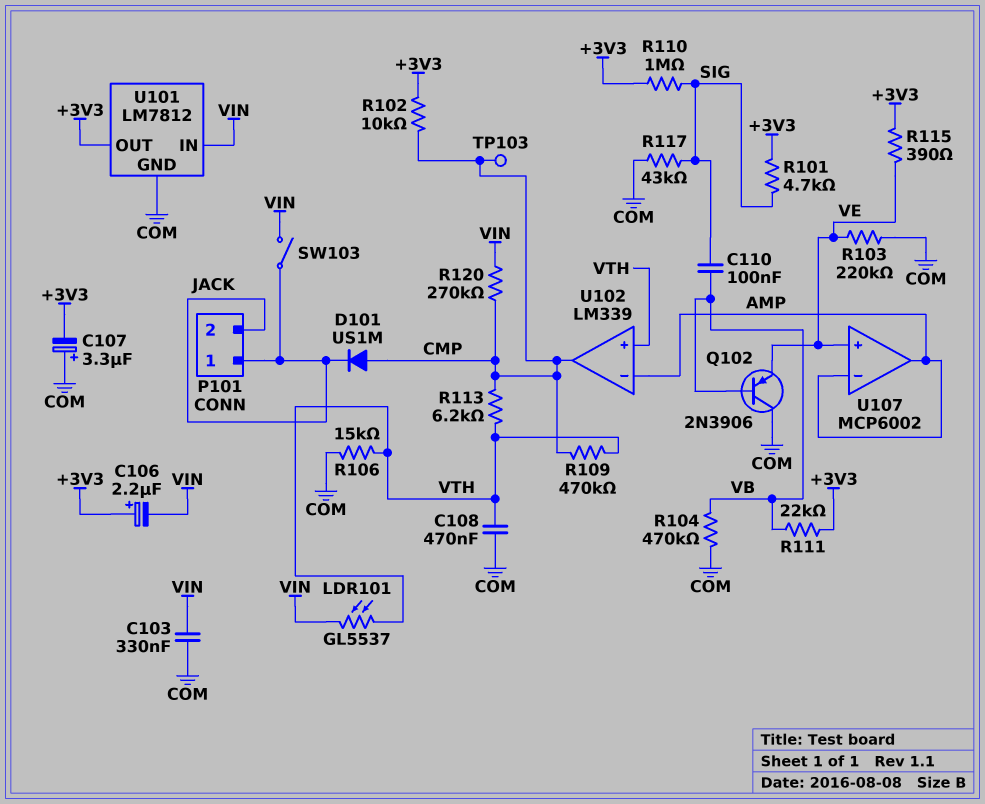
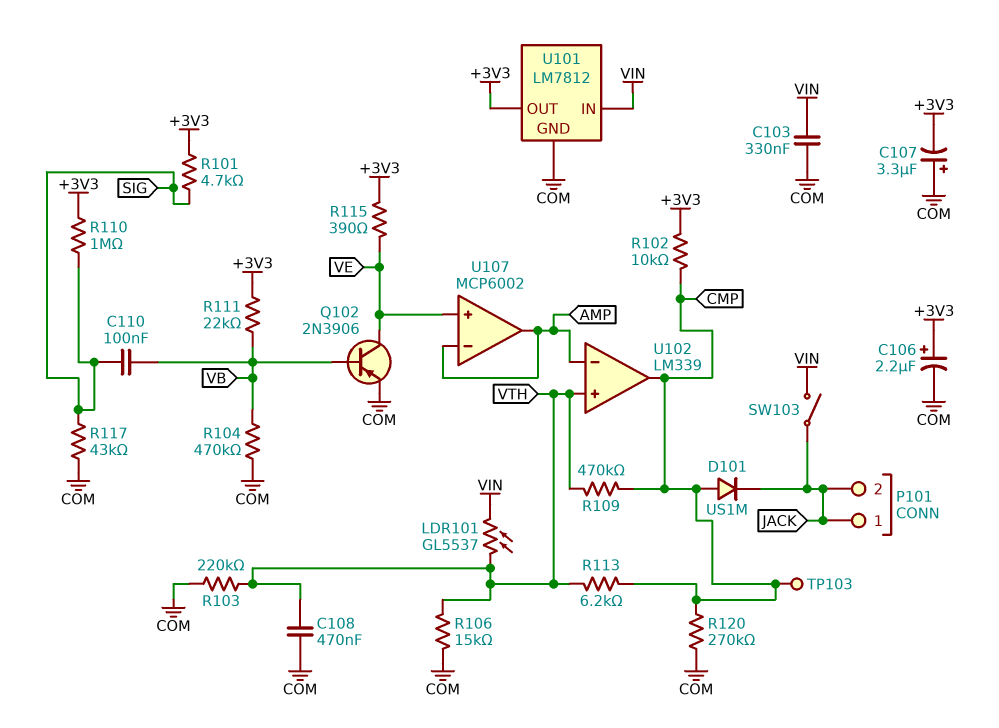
C106: 2.2uF (plus +3V3, minus VIN) -> 2.2uF (plus +3V3, minus COM)
Q102: PNP 2N3906 (B VB, C COM, E VE) -> PNP 2N3906 (B VB, C VE, E COM)
R103: 220k (COM, VE) -> 220k (COM, VTH)
R120: 270k (CMP, VIN) -> 270k (CMP, COM)

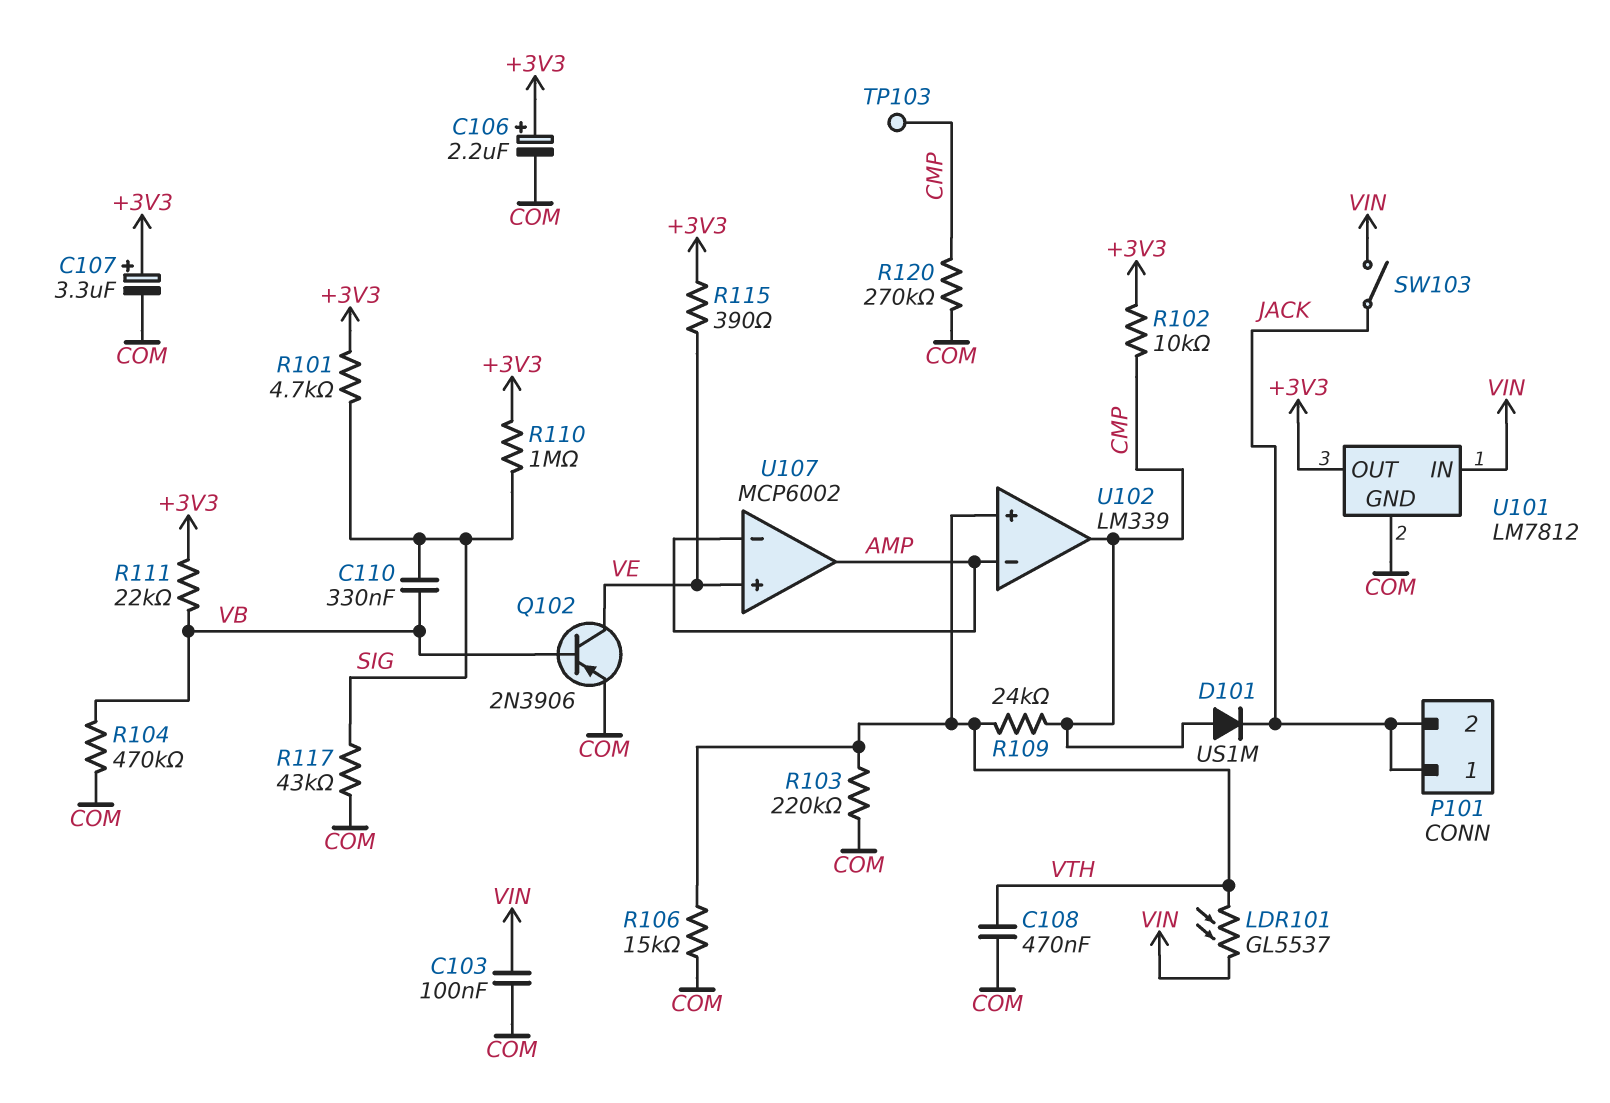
C103: 330nF (COM, VIN) -> 100nF (COM, VIN)
C107: 3.3uF (plus COM, minus +3V3) -> 3.3uF (plus +3V3, minus COM)
C110: 100nF (SIG, VB) -> 330nF (SIG, VB)
R109: 470k (CMP, VTH) -> 24k (CMP, VTH)
R113: 6.2k (CMP, VTH) -> none

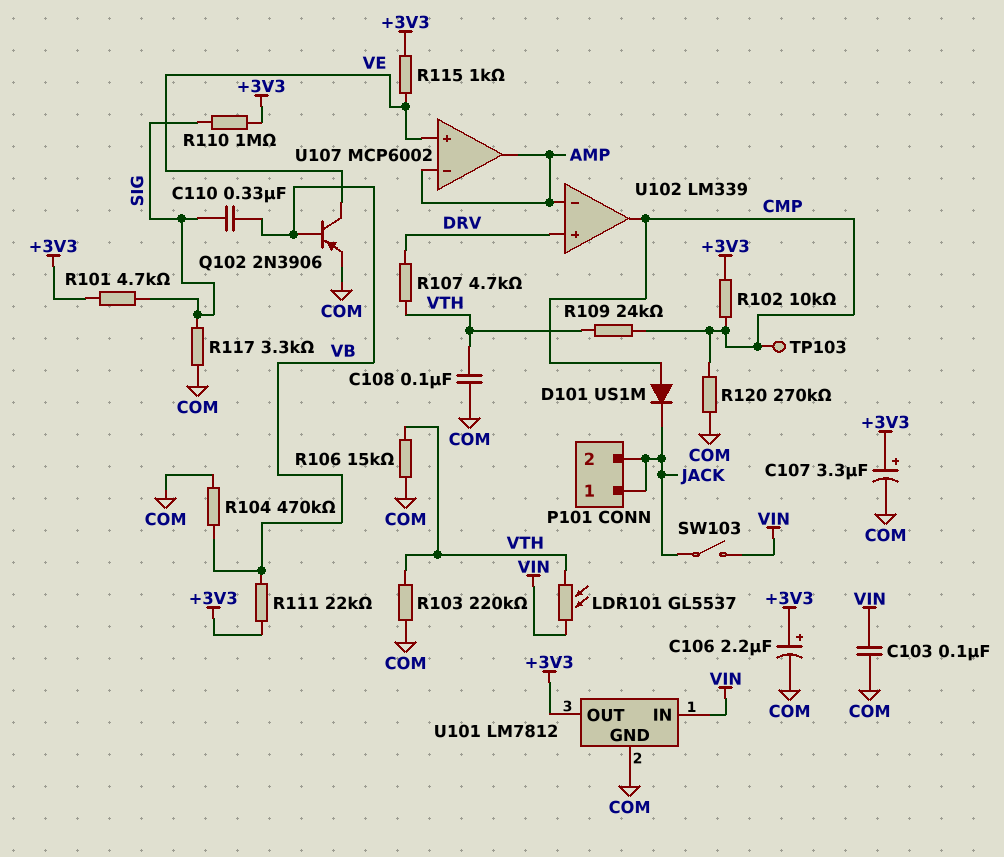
C108: 470nF (COM, VTH) -> 100nF (COM, VTH)
R107: none -> 4.7k (DRV, VTH)
R115: 390 (+3V3, VE) -> 1k (+3V3, VE)
R117: 43k (COM, SIG) -> 3.3k (COM, SIG)
U102 pin in+: VTH -> DRV

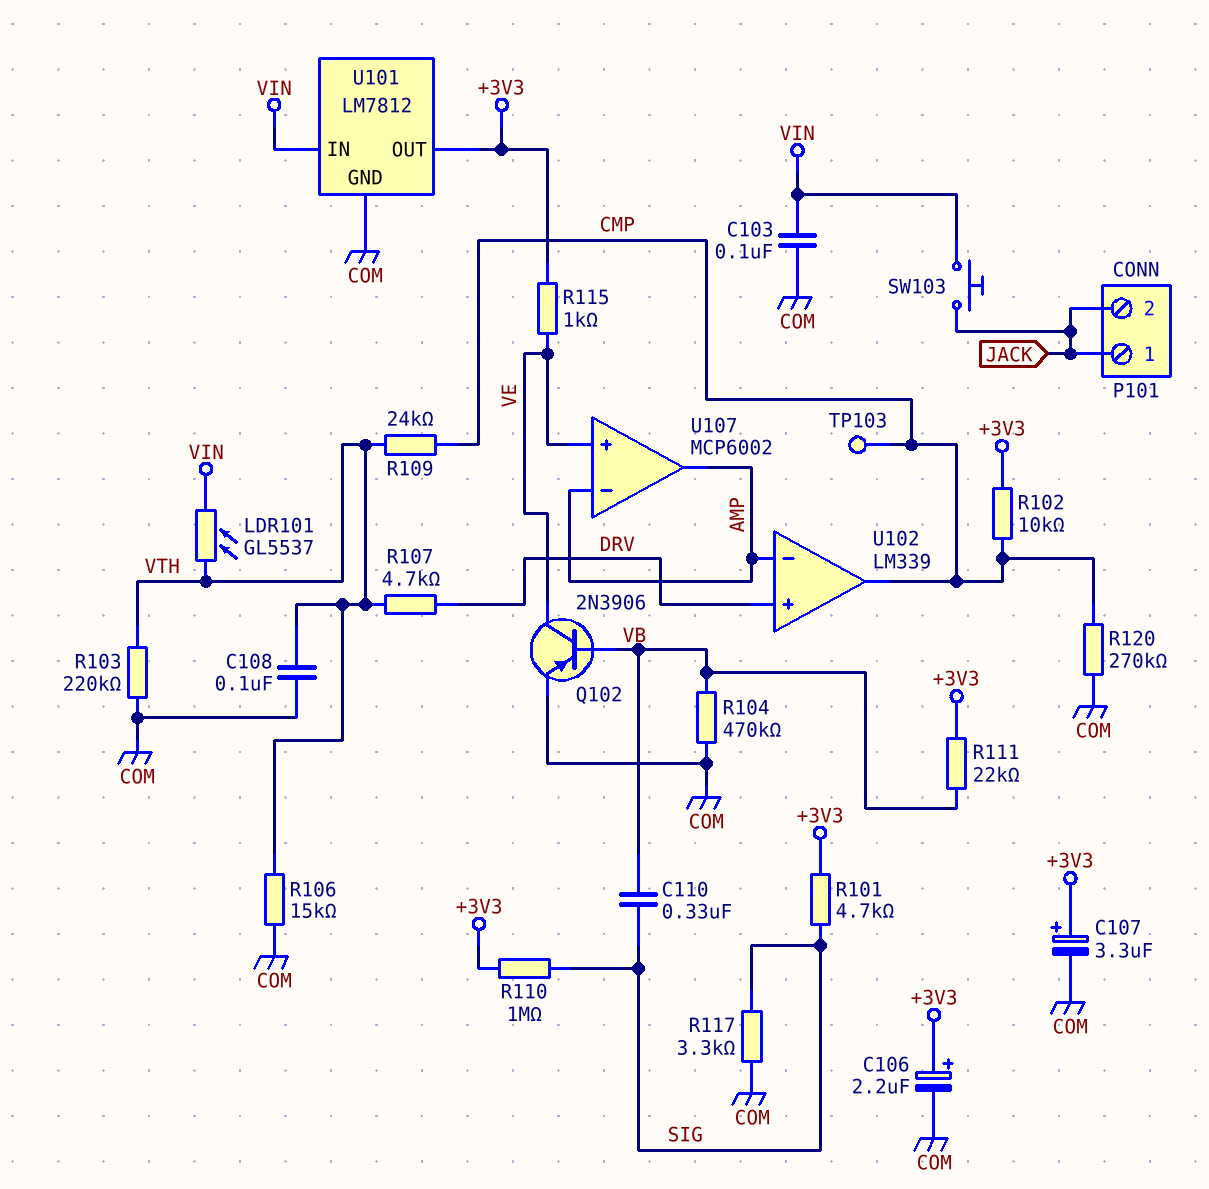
D101: diode US1M (A CMP, K JACK) -> none
SW103: switch (JACK, VIN) -> button (JACK, VIN)

